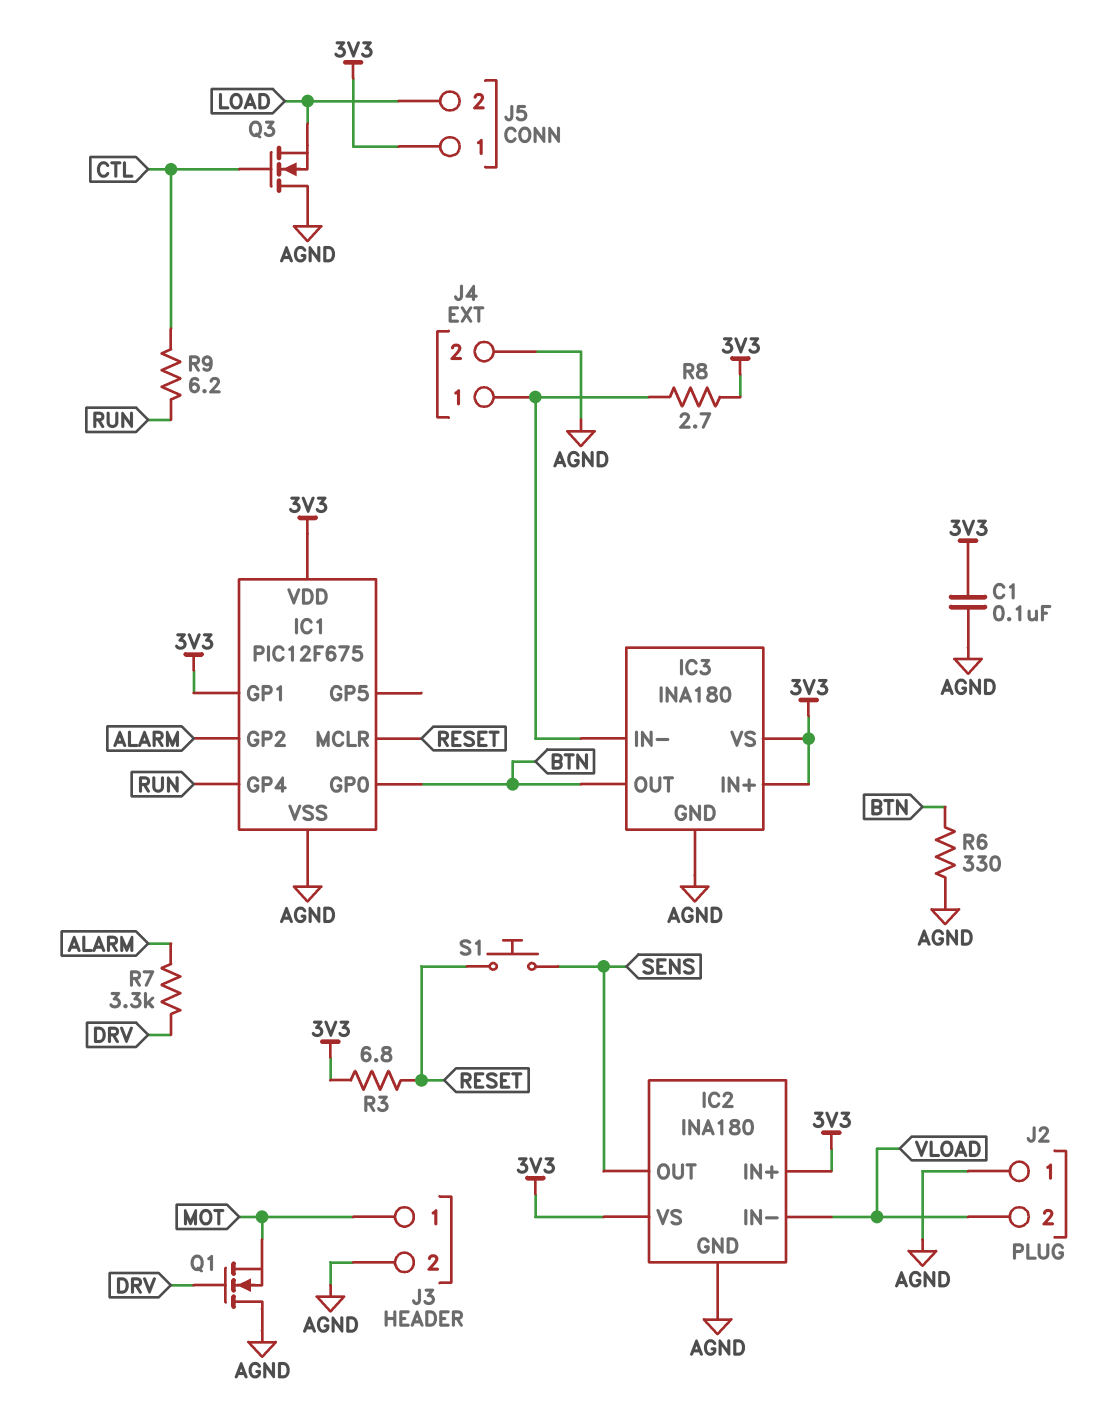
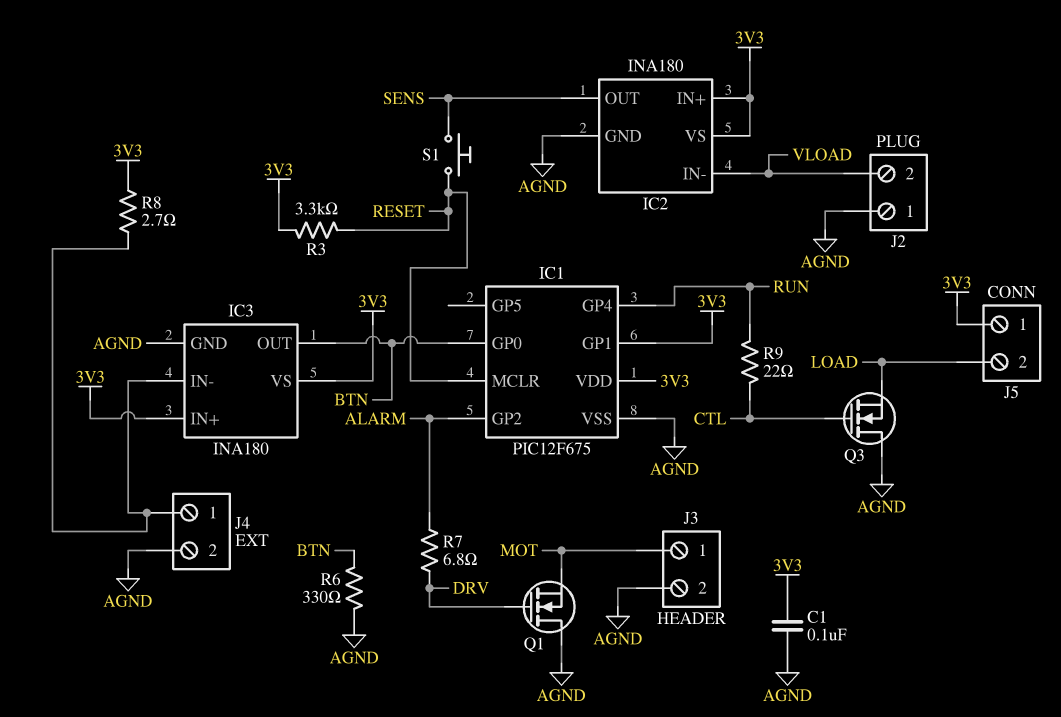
R3: 6.8 (3V3, RESET) -> 3.3k (3V3, RESET)
R7: 3.3k (ALARM, DRV) -> 6.8 (ALARM, DRV)
R9: 6.2 (CTL, RUN) -> 22 (CTL, RUN)

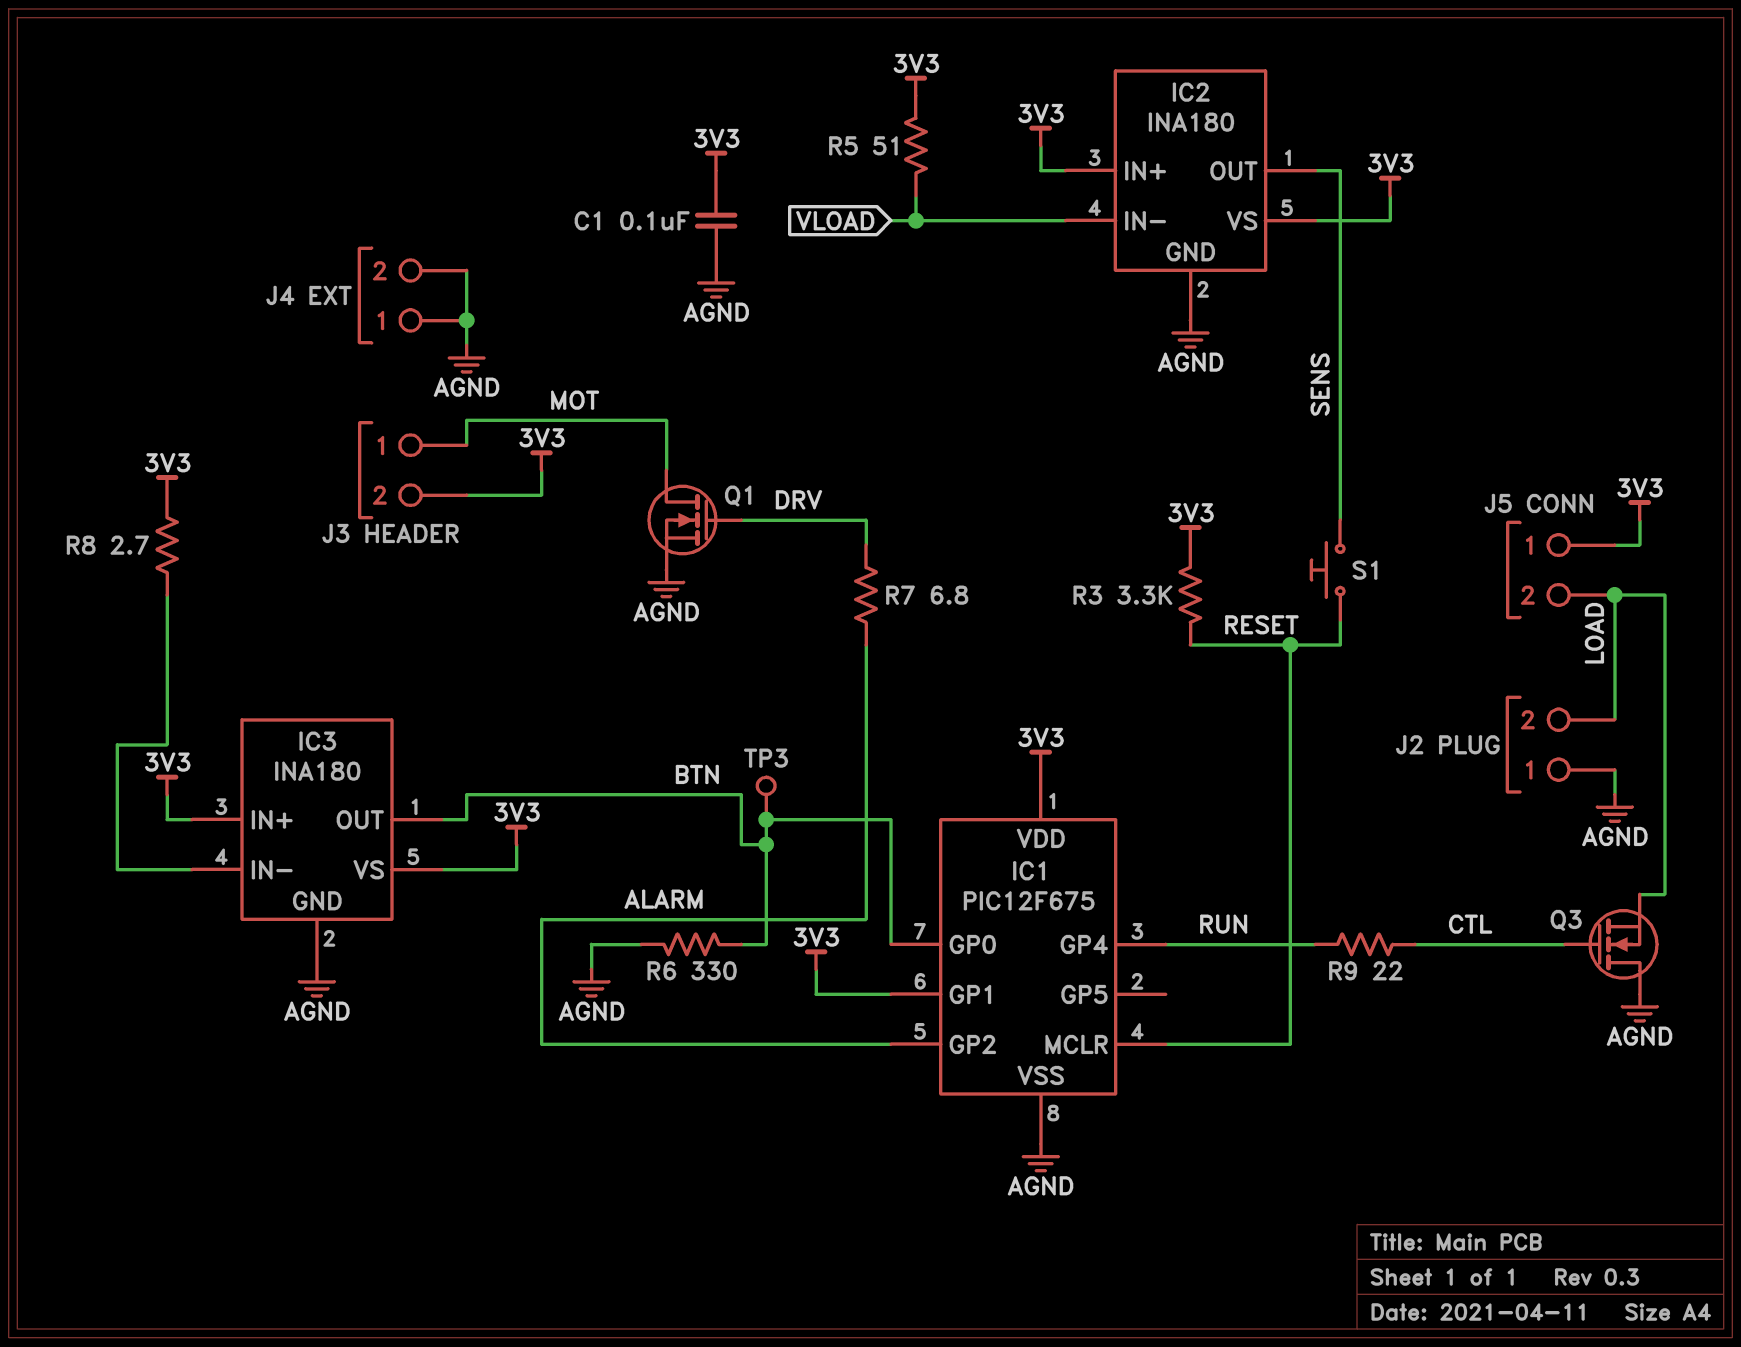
J2 pin 2: VLOAD -> LOAD
J3 pin 2: AGND -> 3V3
J4 pin 1: IC3/IN- -> AGND
Q1: NMOS (G DRV, D AGND, S MOT) -> NMOS (G DRV, D MOT, S AGND)
R5: none -> 51 (3V3, VLOAD)
TP3: none -> test point (BTN)

